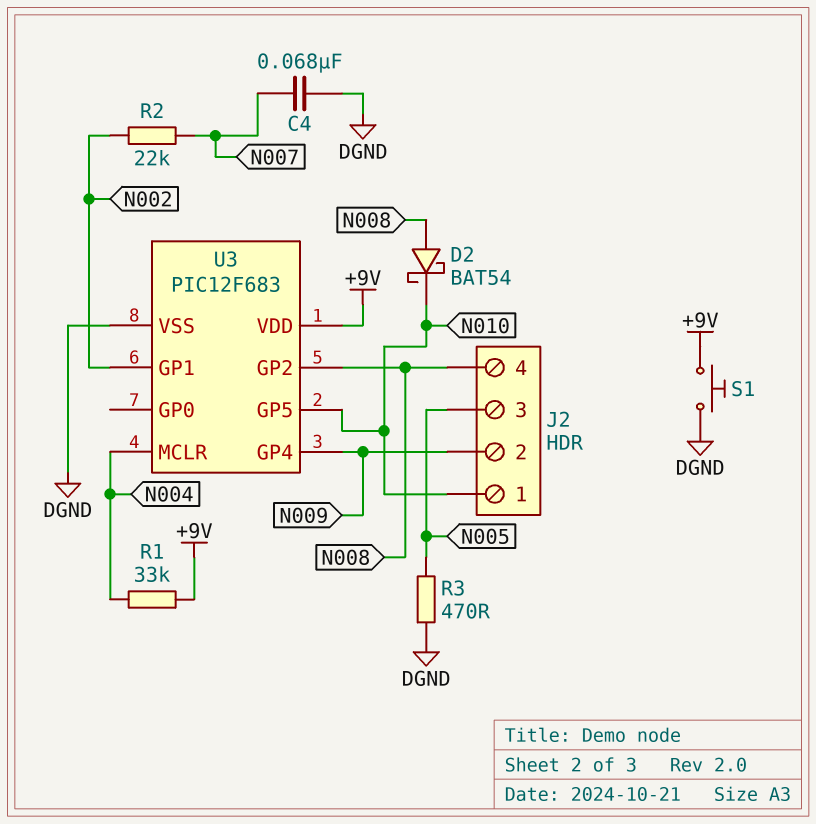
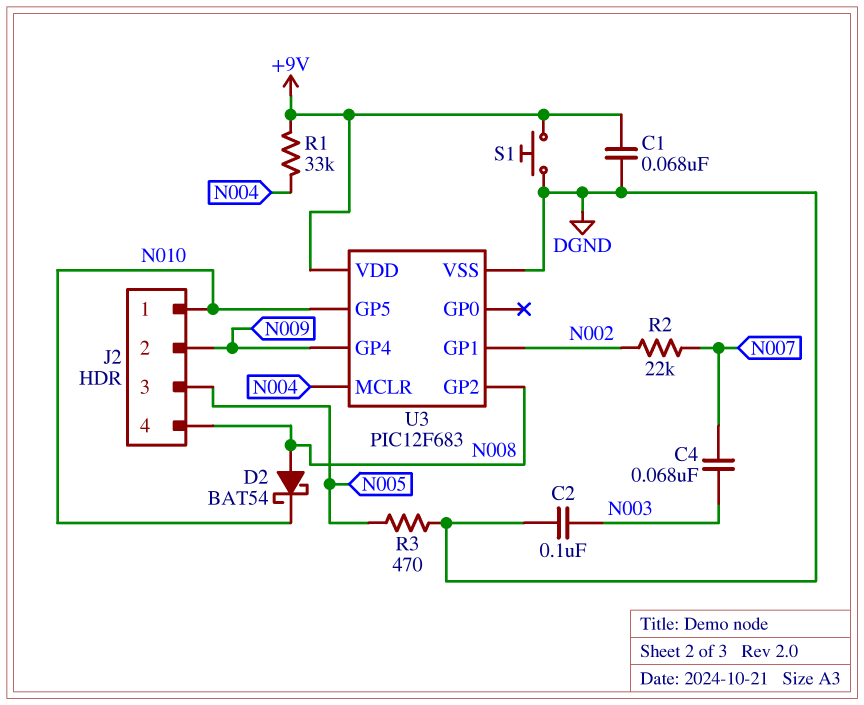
C1: none -> 68nF (+9V, DGND)
C2: none -> 100nF (DGND, N003)
C4: 68nF (DGND, N007) -> 68nF (N003, N007)

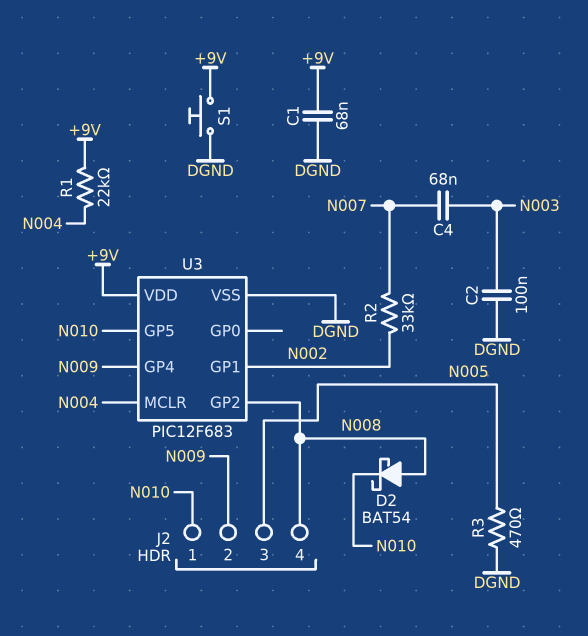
R1: 33k (+9V, N004) -> 22k (+9V, N004)
R2: 22k (N002, N007) -> 33k (N002, N007)

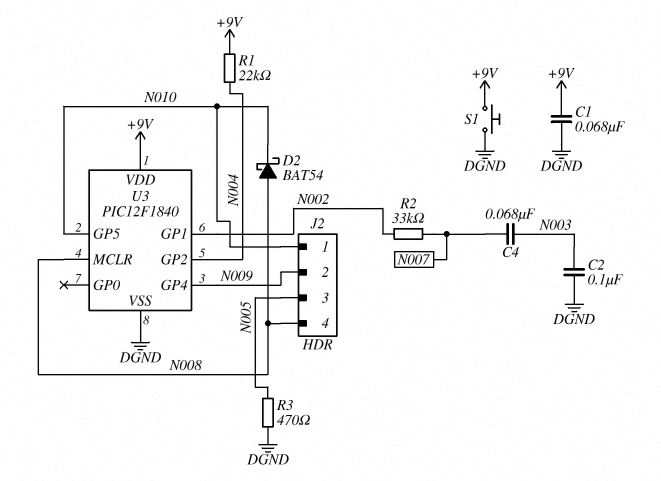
U3: PIC12F683 -> PIC12F1840
U3 pin GP2: N008 -> N004
U3 pin MCLR: N004 -> N008

